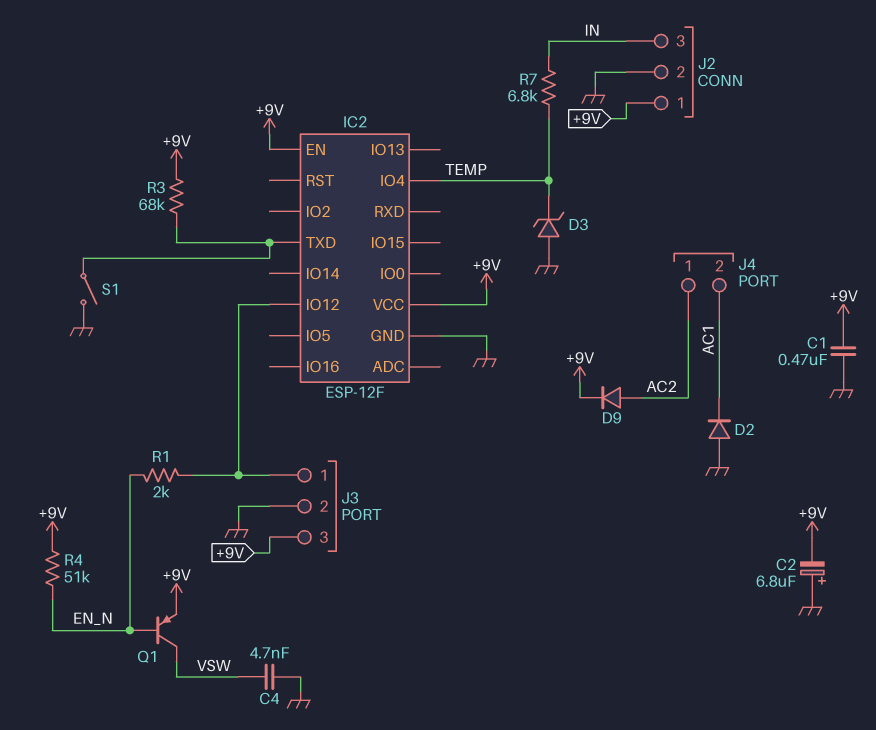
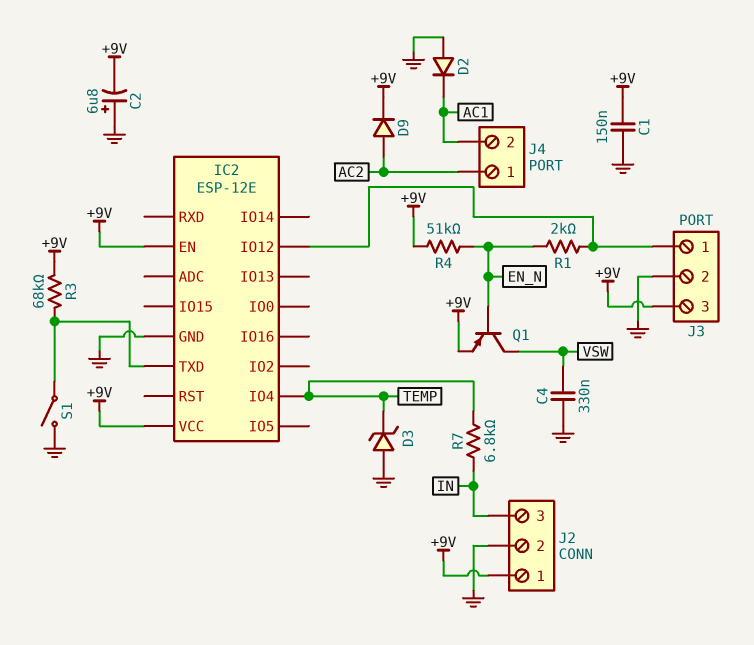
C1: 470nF (+9V, GND) -> 150nF (+9V, GND)
C4: 4.7nF (GND, VSW) -> 330nF (GND, VSW)
IC2: ESP-12F -> ESP-12E

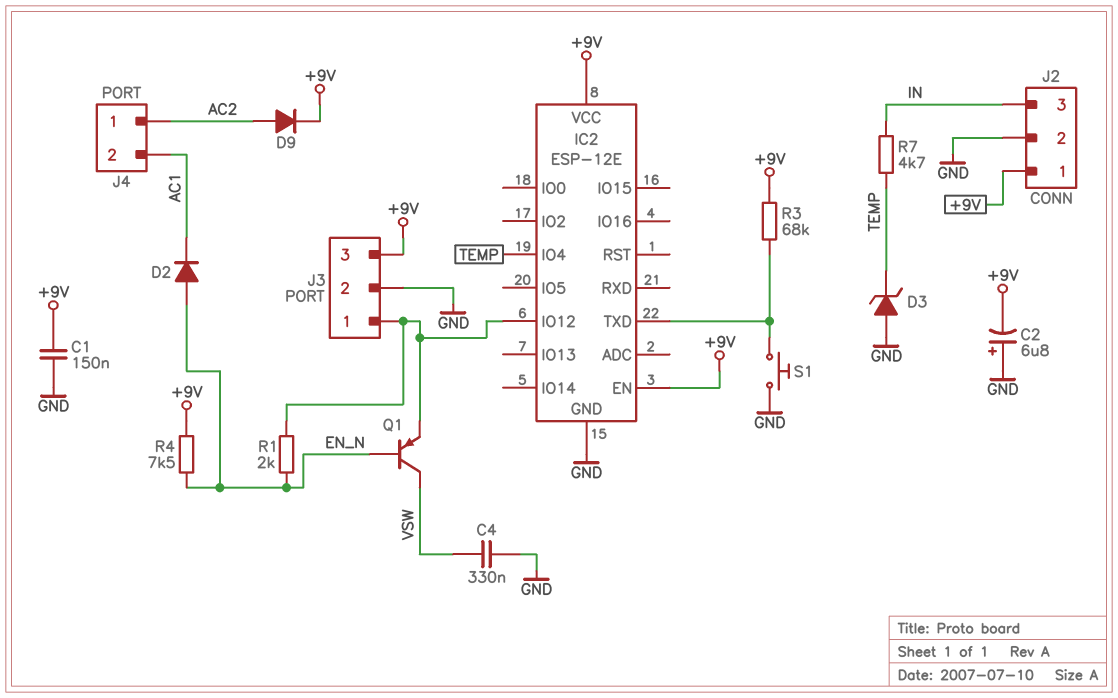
D2: diode (A GND, K AC1) -> diode (A EN_N, K AC1)
Q1: PNP (B EN_N, C VSW, E +9V) -> PNP (B EN_N, C VSW, E IC2/IO12)
R4: 51k (+9V, EN_N) -> 7.5k (+9V, EN_N)
R7: 6.8k (IN, TEMP) -> 4.7k (IN, TEMP)
S1: switch (GND, IC2/TXD) -> button (GND, IC2/TXD)

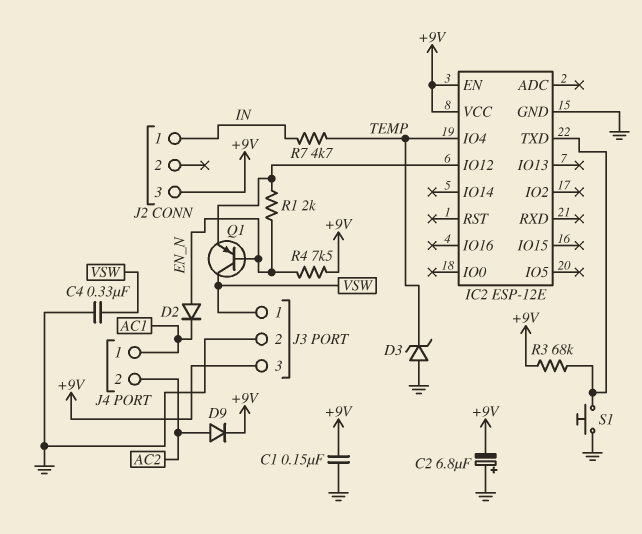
J2 pin 1: +9V -> IN
J2 pin 2: GND -> none
J2 pin 3: IN -> +9V
J3 pin 1: IC2/IO12 -> VSW
J4 pin 1: AC2 -> AC1
J4 pin 2: AC1 -> AC2

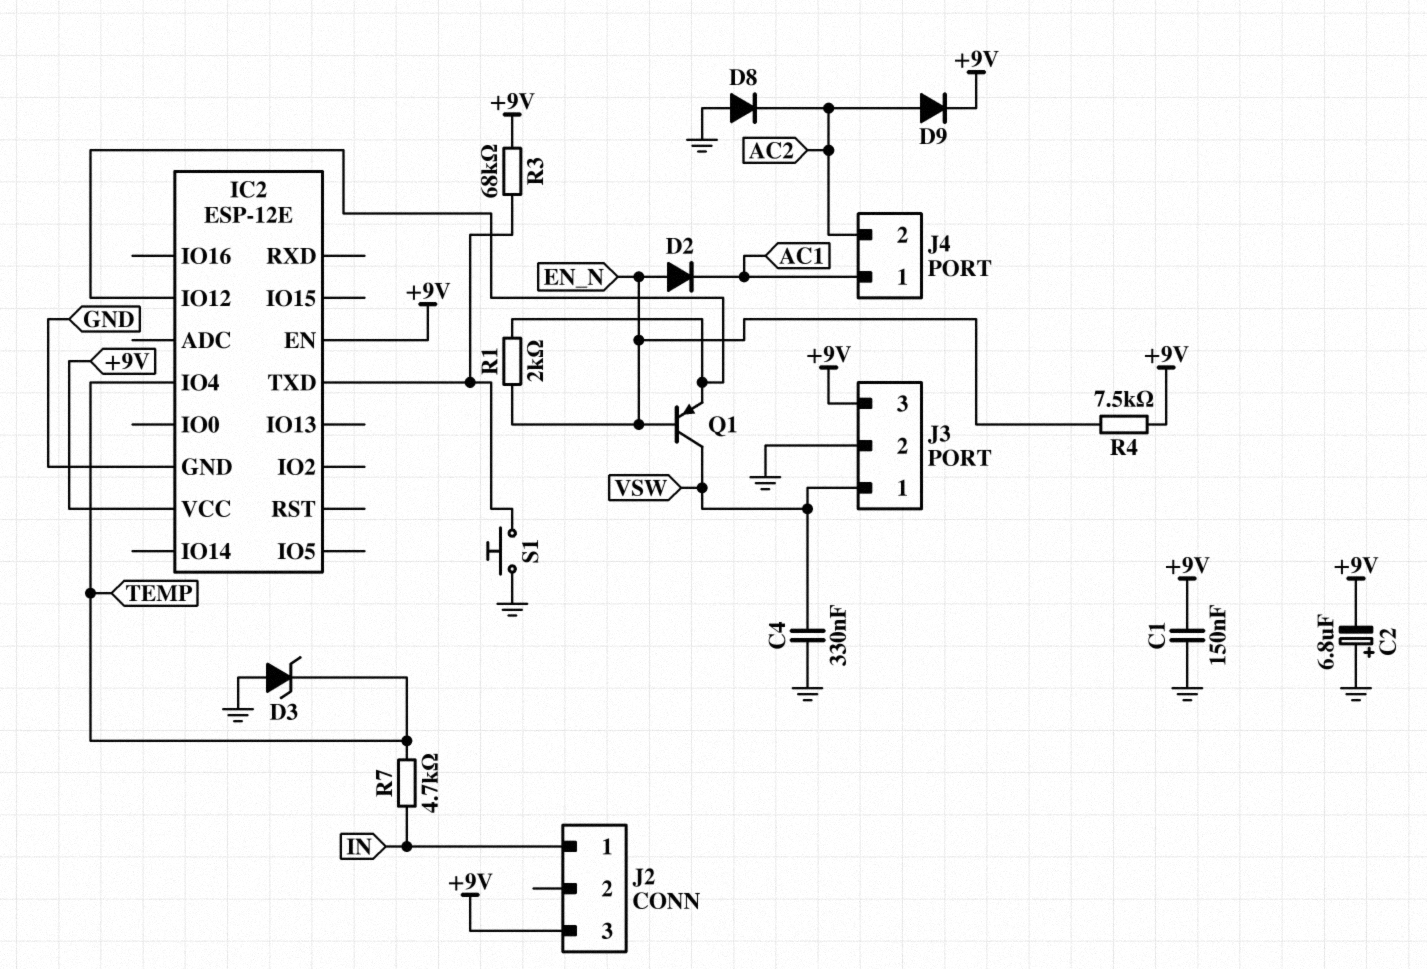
D8: none -> diode (A GND, K AC2)

